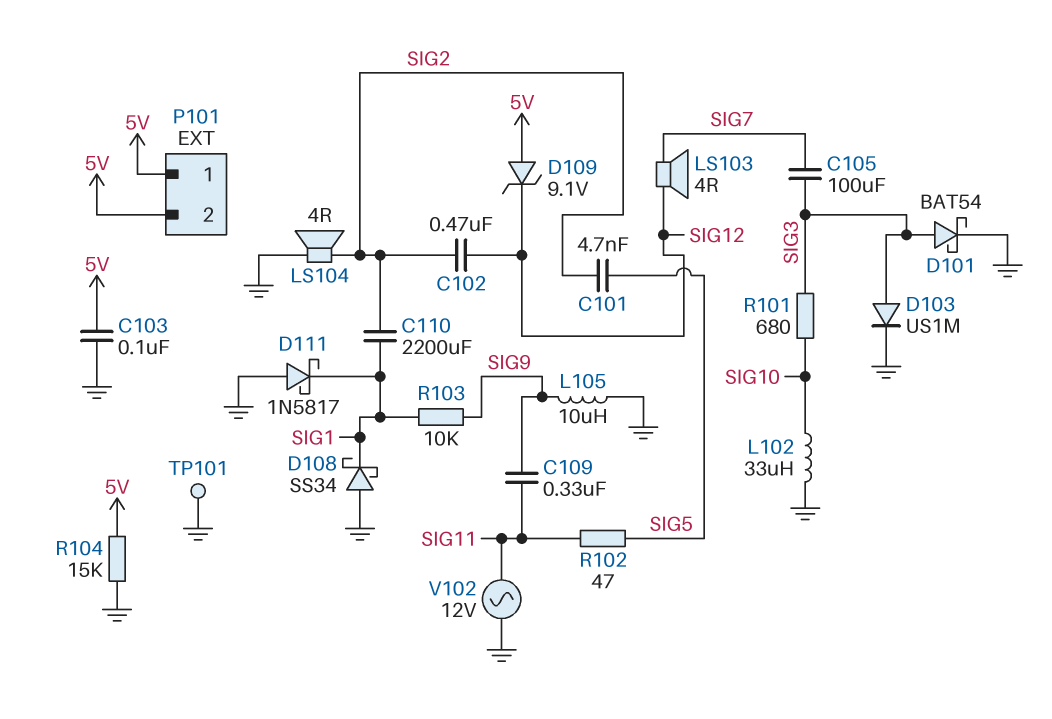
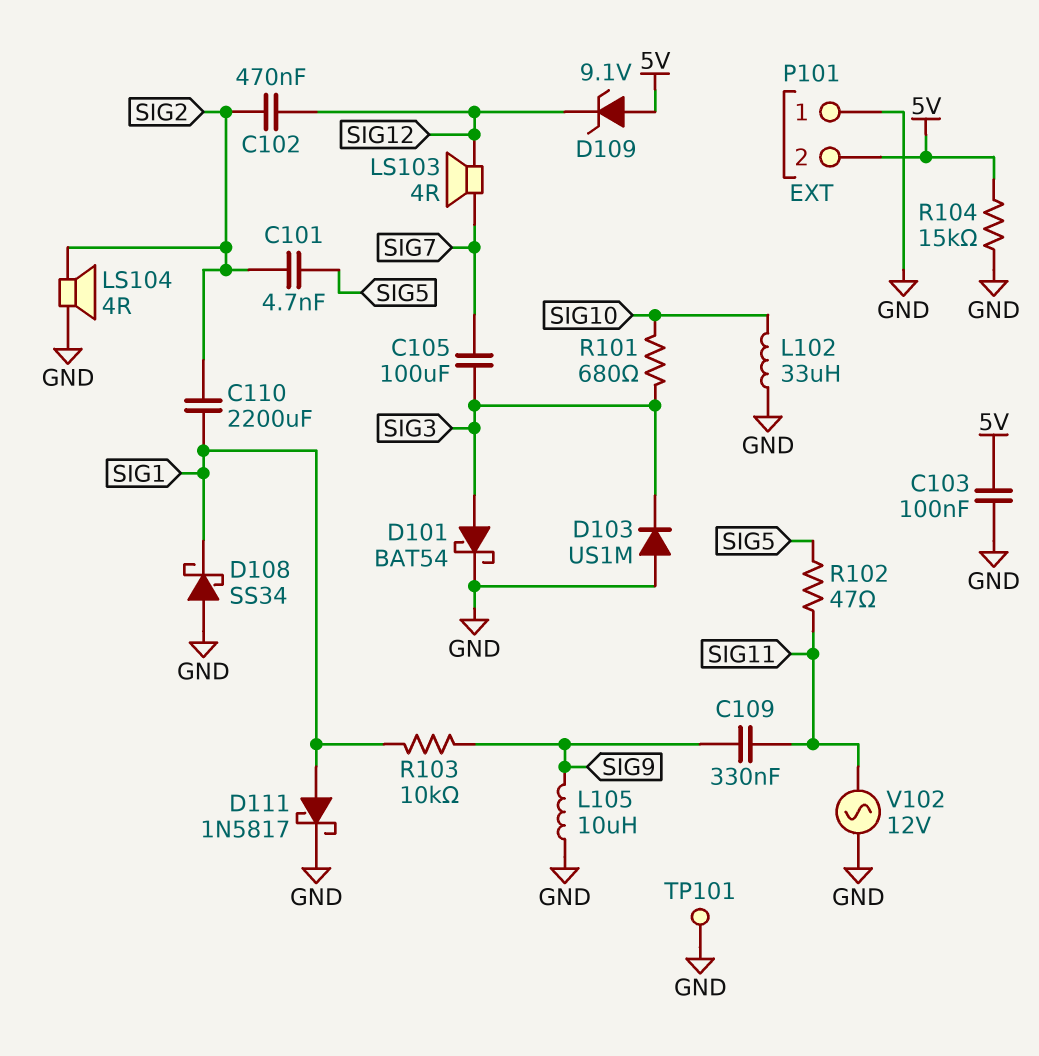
D103: diode US1M (A SIG3, K GND) -> diode US1M (A GND, K SIG3)
D111: schottky 1N5817 (A GND, K SIG1) -> schottky 1N5817 (A SIG1, K GND)
P101 pin 1: 5V -> GND

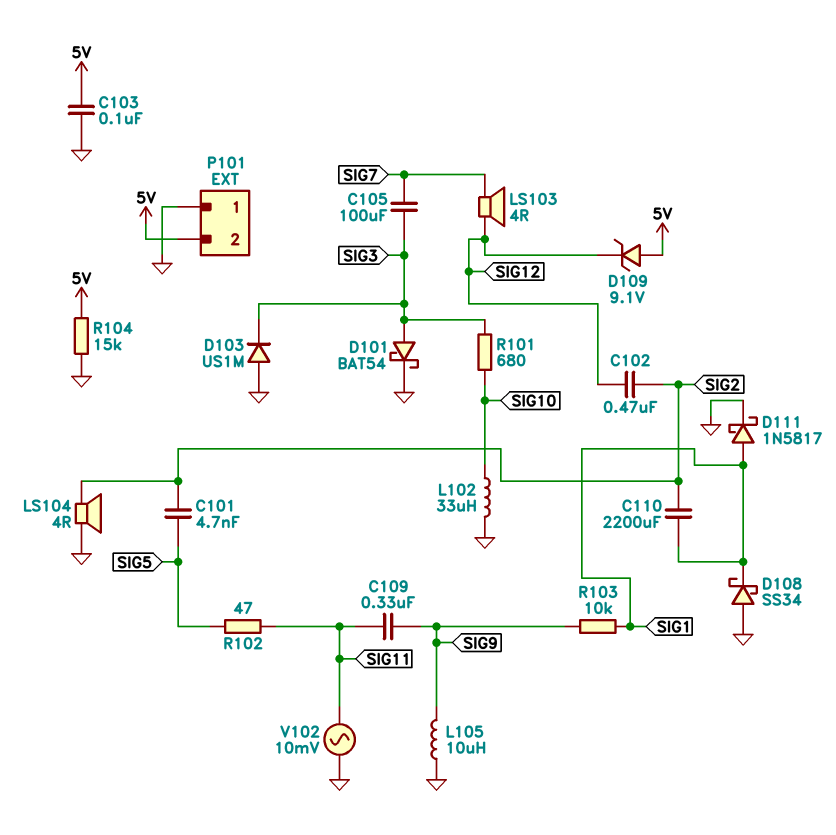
TP101: test point (GND) -> none
V102: AC 12V (GND, SIG11) -> AC 10mV (GND, SIG11)

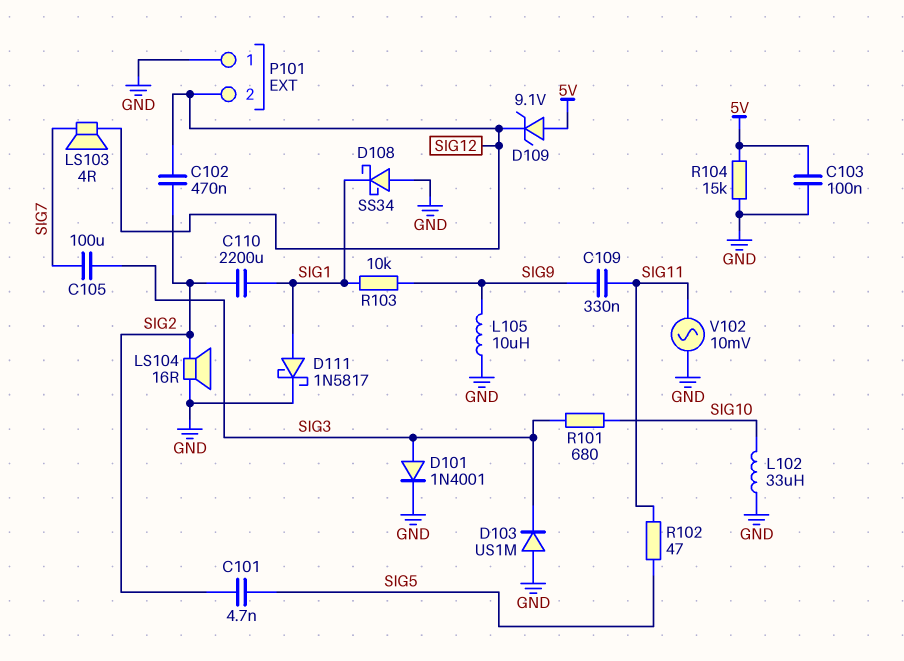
D101: schottky BAT54 (A SIG3, K GND) -> diode 1N4001 (A SIG3, K GND)
LS104: speaker 4R (GND, SIG2) -> speaker 16R (GND, SIG2)
P101 pin 2: 5V -> SIG12

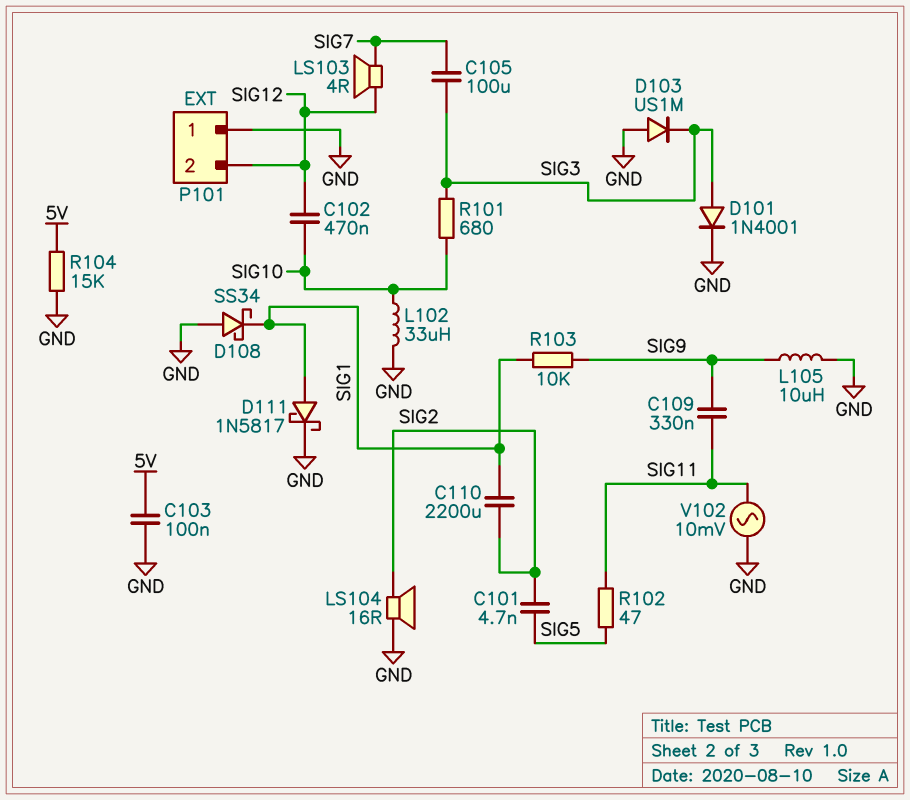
C102: 470nF (SIG2, SIG12) -> 470nF (SIG10, SIG12)
D109: zener 9.1V (A 5V, K SIG12) -> none

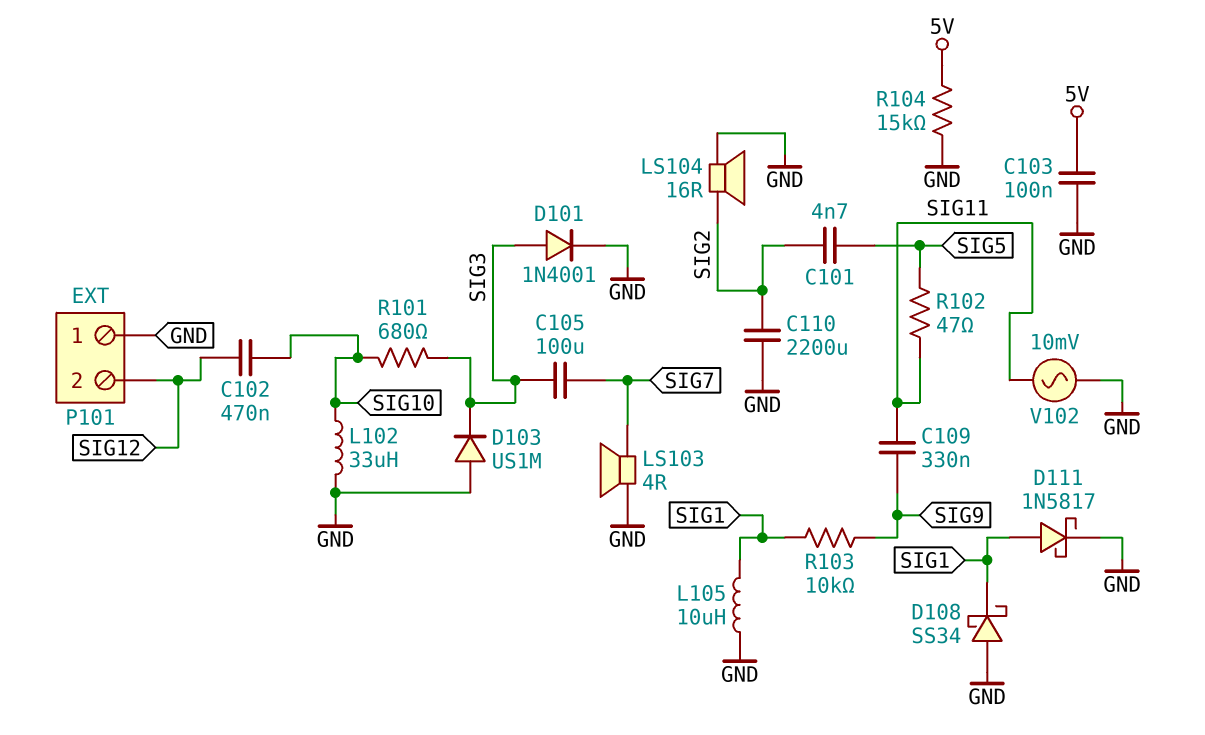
C110: 2200uF (SIG1, SIG2) -> 2200uF (GND, SIG2)
L105: 10uH (GND, SIG9) -> 10uH (GND, SIG1)
LS103: speaker 4R (SIG7, SIG12) -> speaker 4R (GND, SIG7)

